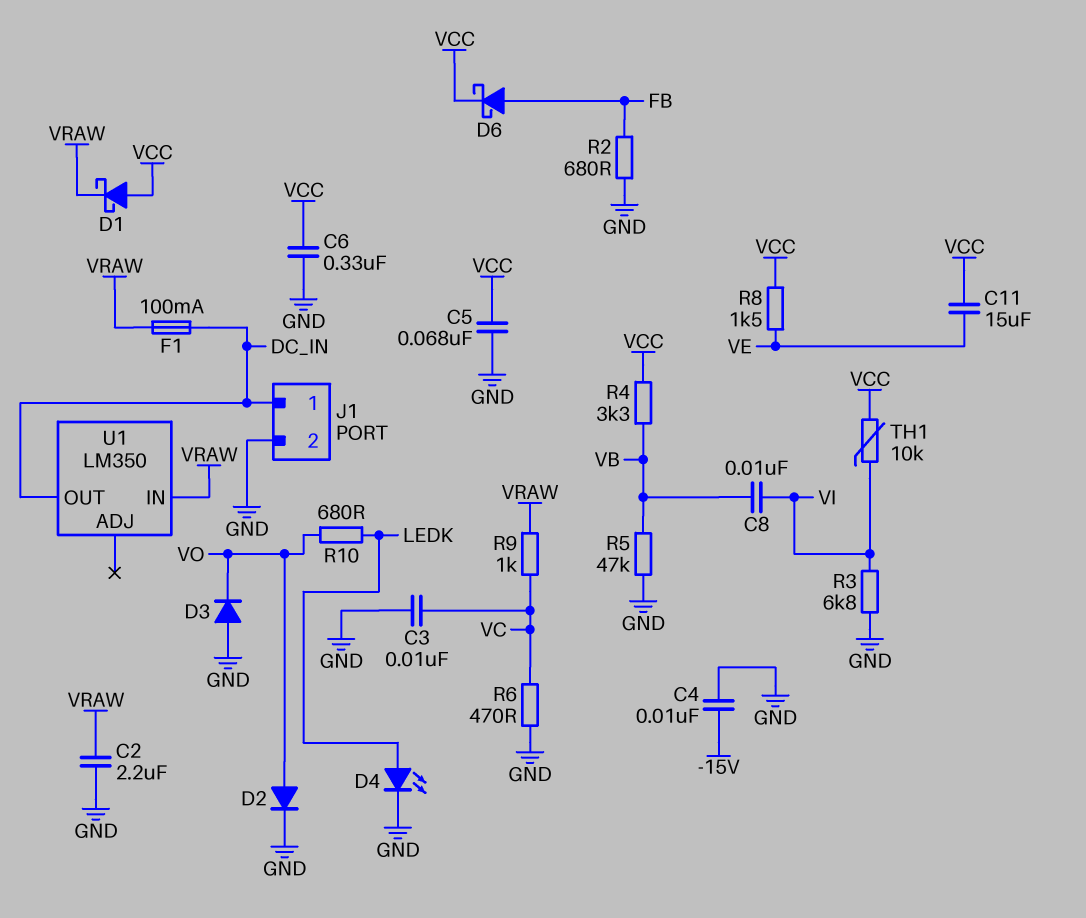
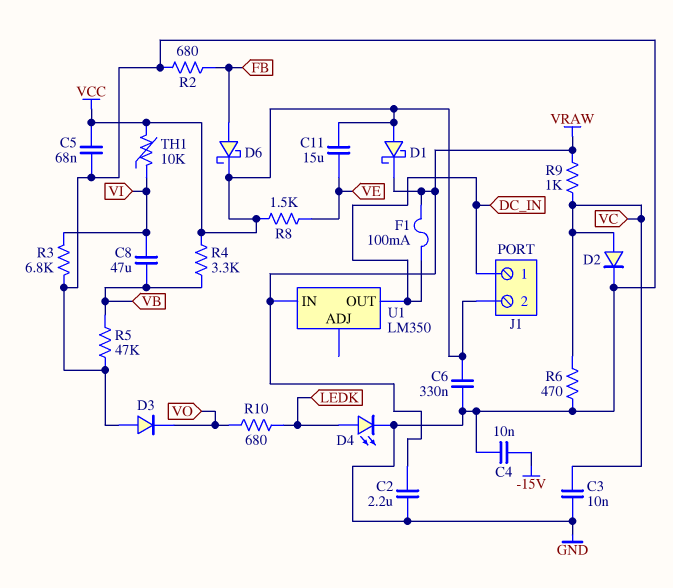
C8: 10nF (VB, VI) -> 47uF (VB, VI)
D2: diode (A VO, K GND) -> diode (A VC, K GND)
J1 pin 2: GND -> VCC

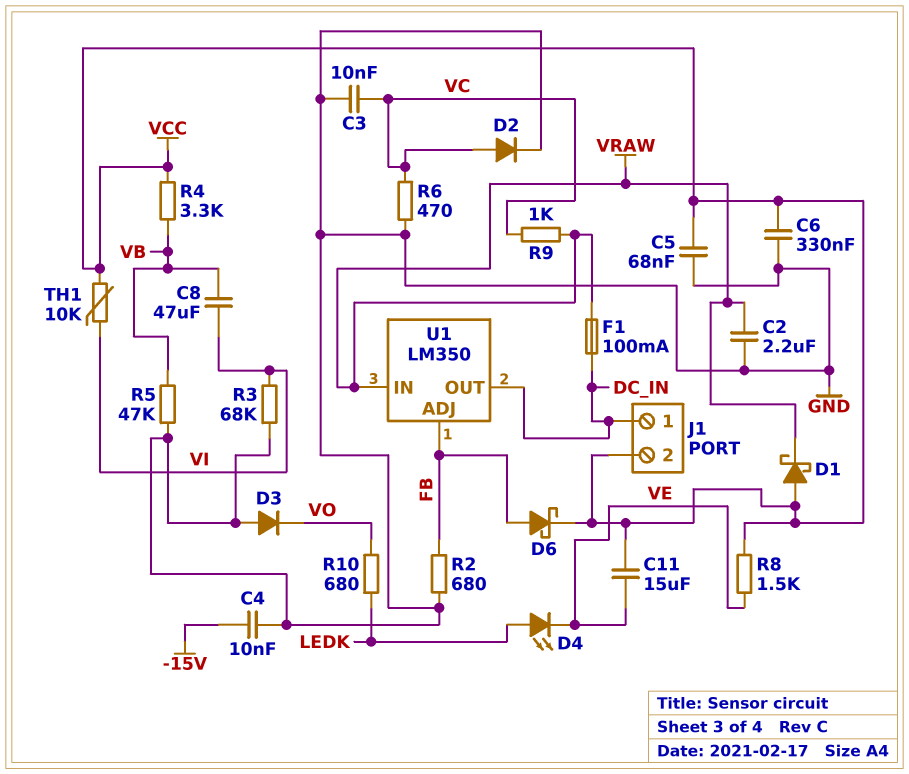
D4: LED (A LEDK, K GND) -> LED (A LEDK, K VE)
R3: 6.8k (GND, VI) -> 68k (GND, VI)
U1 pin ADJ: none -> FB

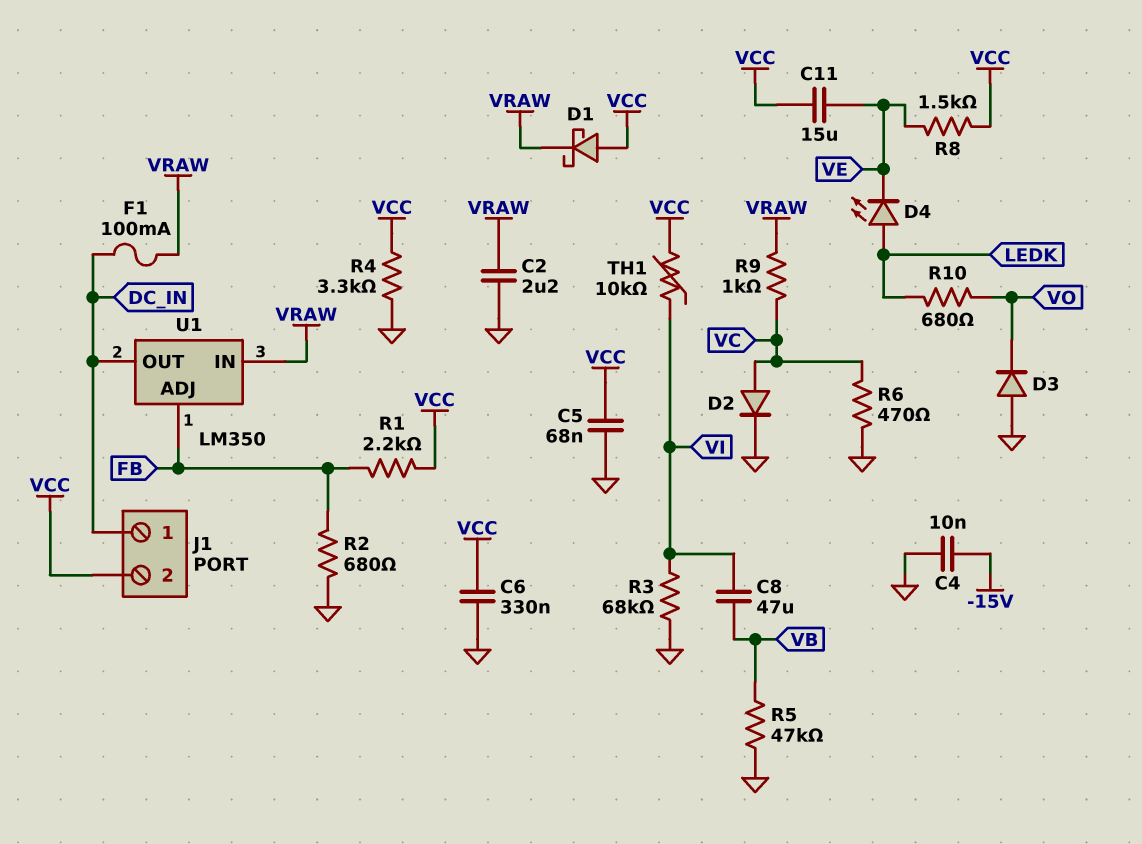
C3: 10nF (GND, VC) -> none
D6: schottky (A FB, K VCC) -> none
R1: none -> 2.2k (FB, VCC)
R4: 3.3k (VB, VCC) -> 3.3k (GND, VCC)

